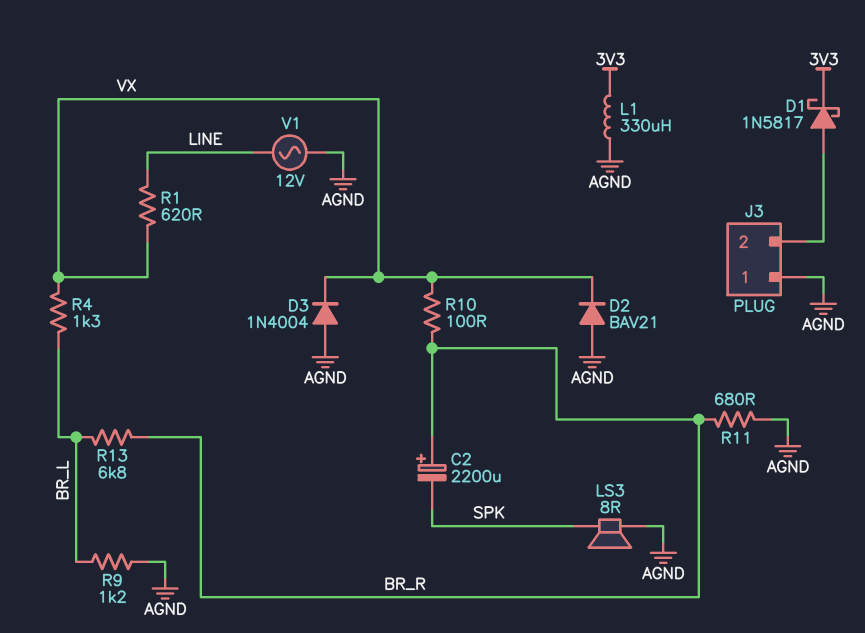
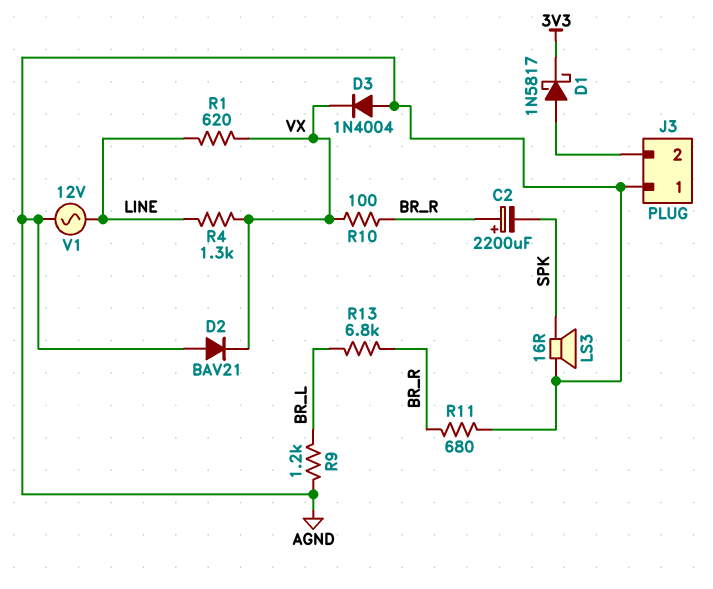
L1: 330uH (3V3, AGND) -> none
LS3: speaker 8R (AGND, SPK) -> speaker 16R (AGND, SPK)
R4: 1.3k (BR_L, VX) -> 1.3k (LINE, VX)

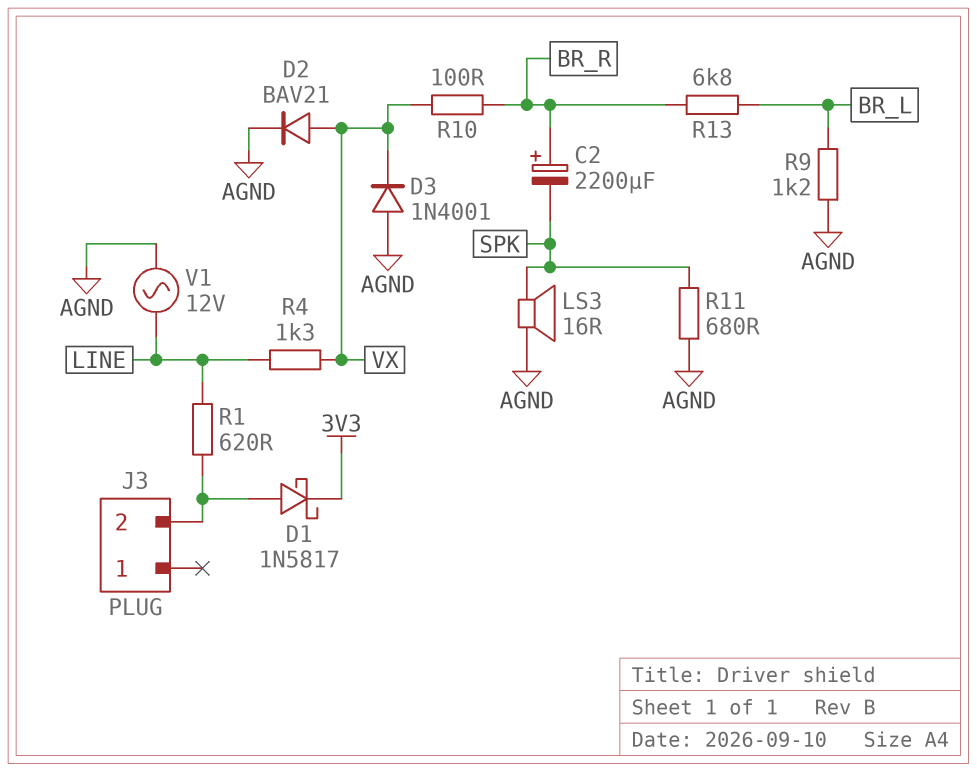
D2: diode BAV21 (A AGND, K VX) -> diode BAV21 (A VX, K AGND)
D3: diode 1N4004 (A AGND, K VX) -> diode 1N4001 (A AGND, K VX)
J3 pin 1: AGND -> none
R1: 620 (LINE, VX) -> 620 (J3/2, LINE)
R11: 680 (AGND, BR_R) -> 680 (AGND, SPK)

